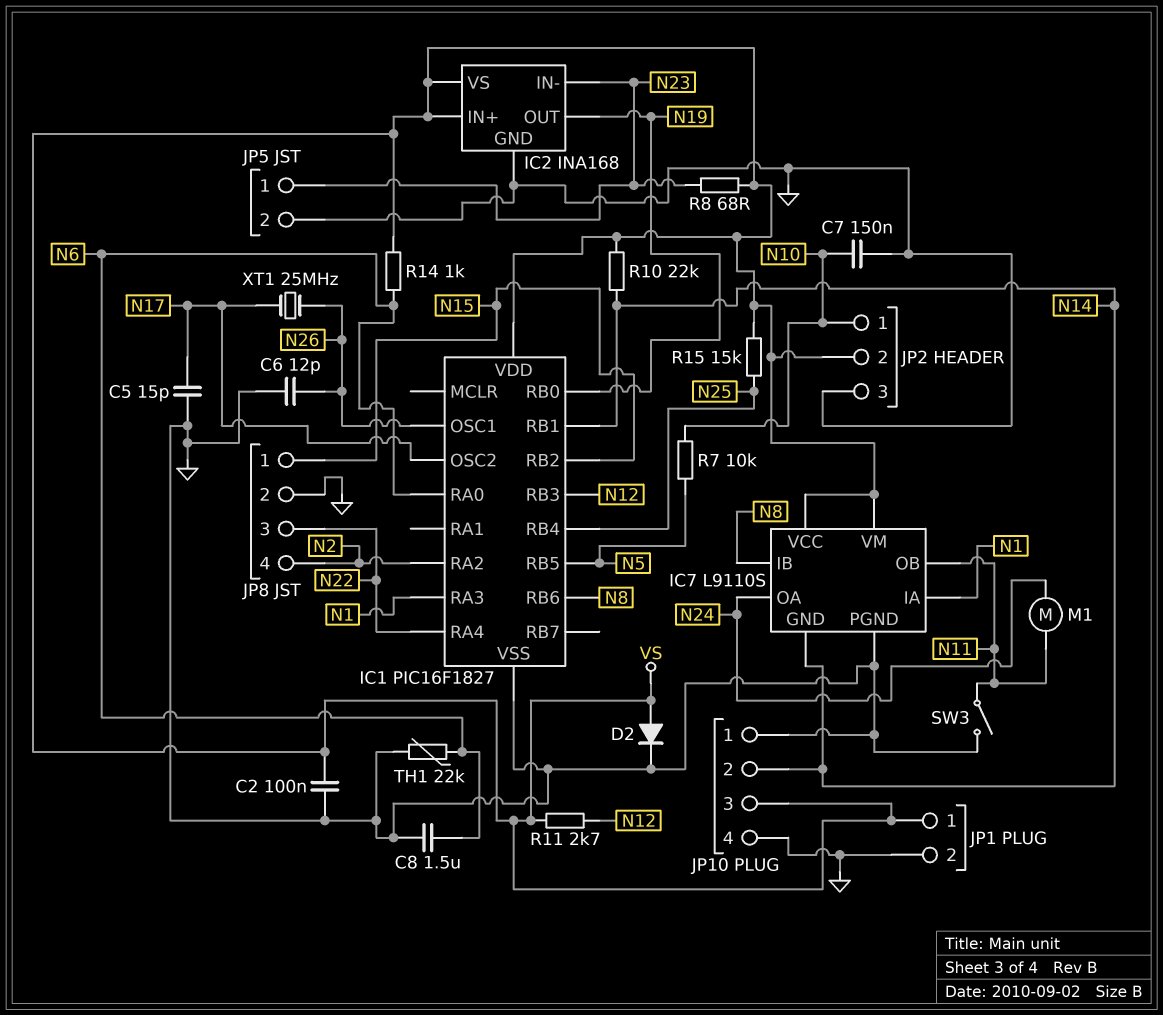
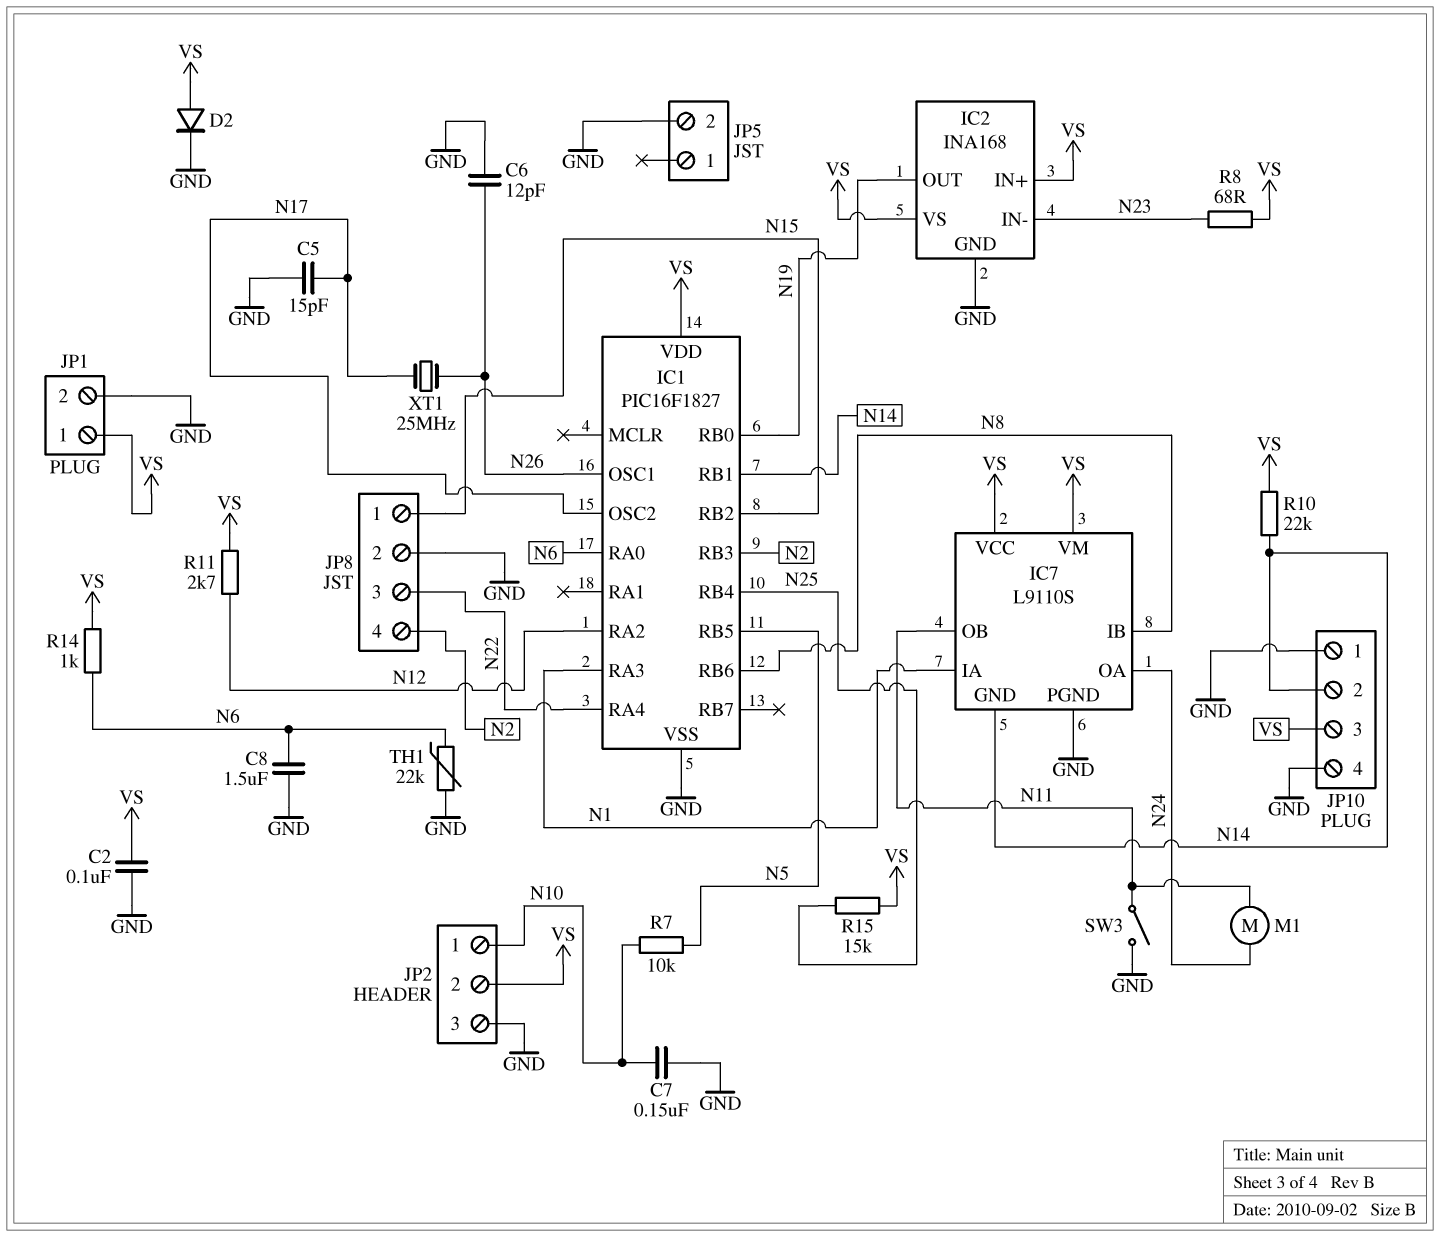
IC1 pin RA2: N2 -> N12
IC1 pin RB3: N12 -> N2
JP5 pin 1: N23 -> none

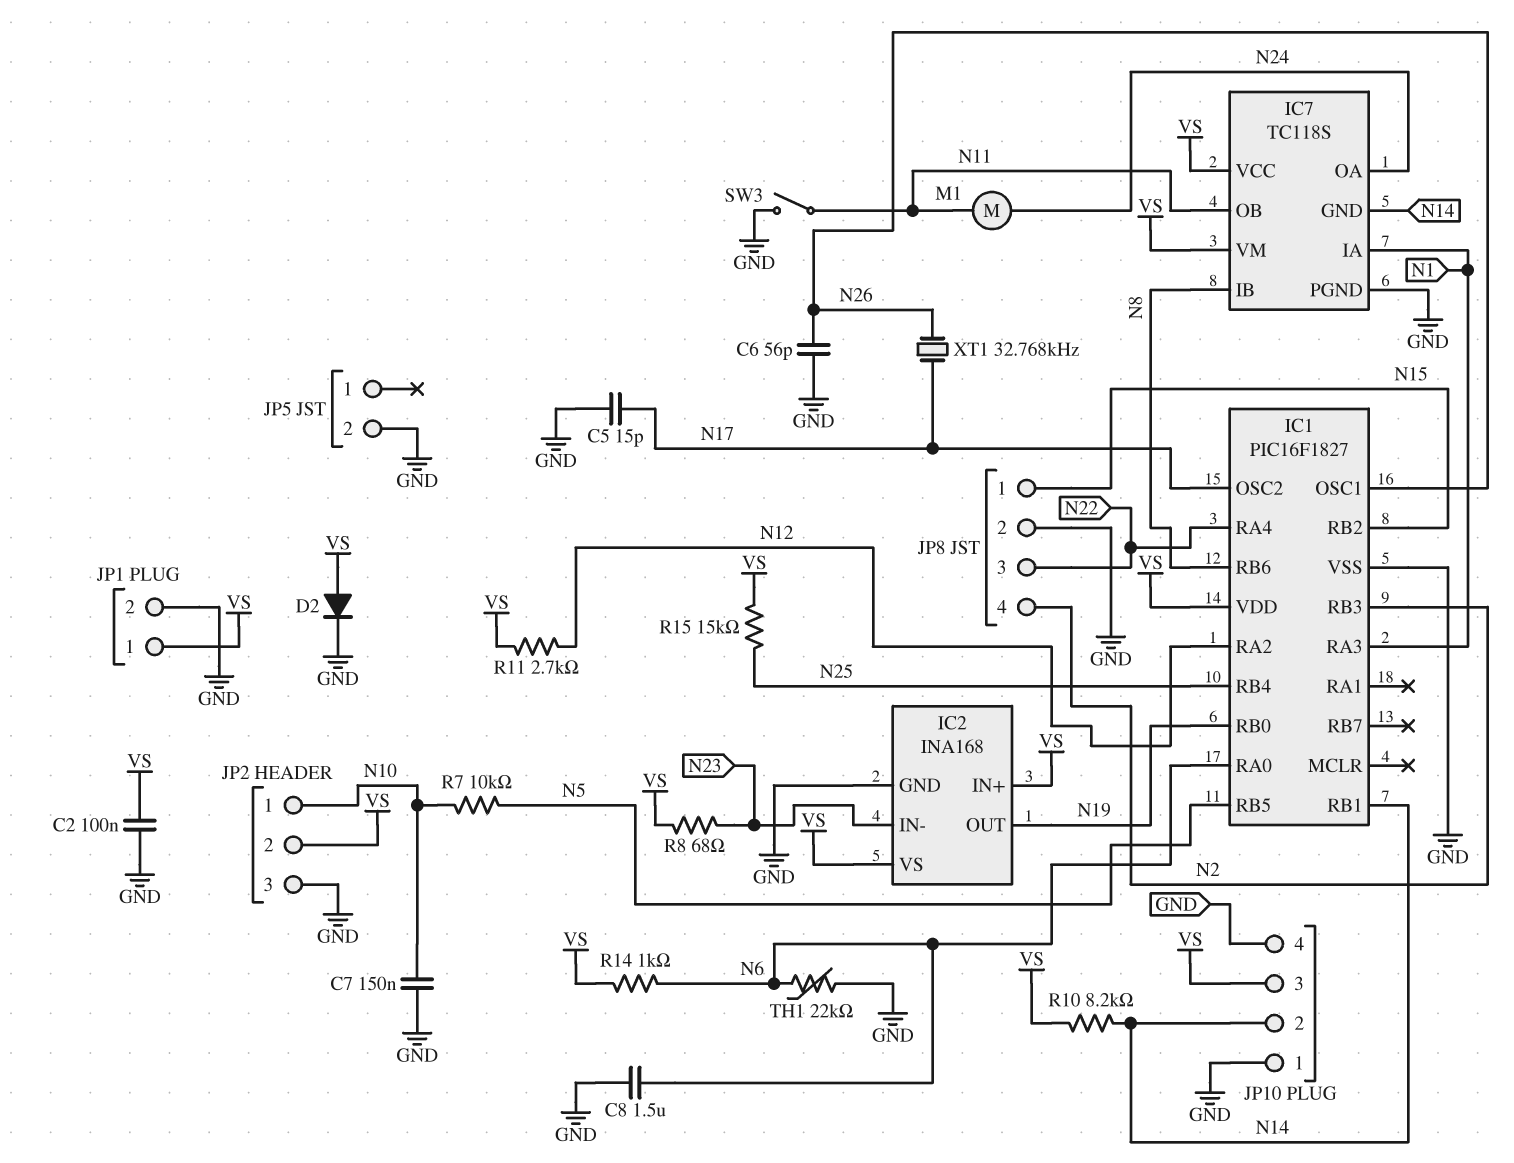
C6: 12pF (GND, N26) -> 56pF (GND, N26)
IC7: L9110S -> TC118S
R10: 22k (N14, VS) -> 8.2k (N14, VS)
XT1: 25MHz (N17, N26) -> 32.768kHz (N17, N26)

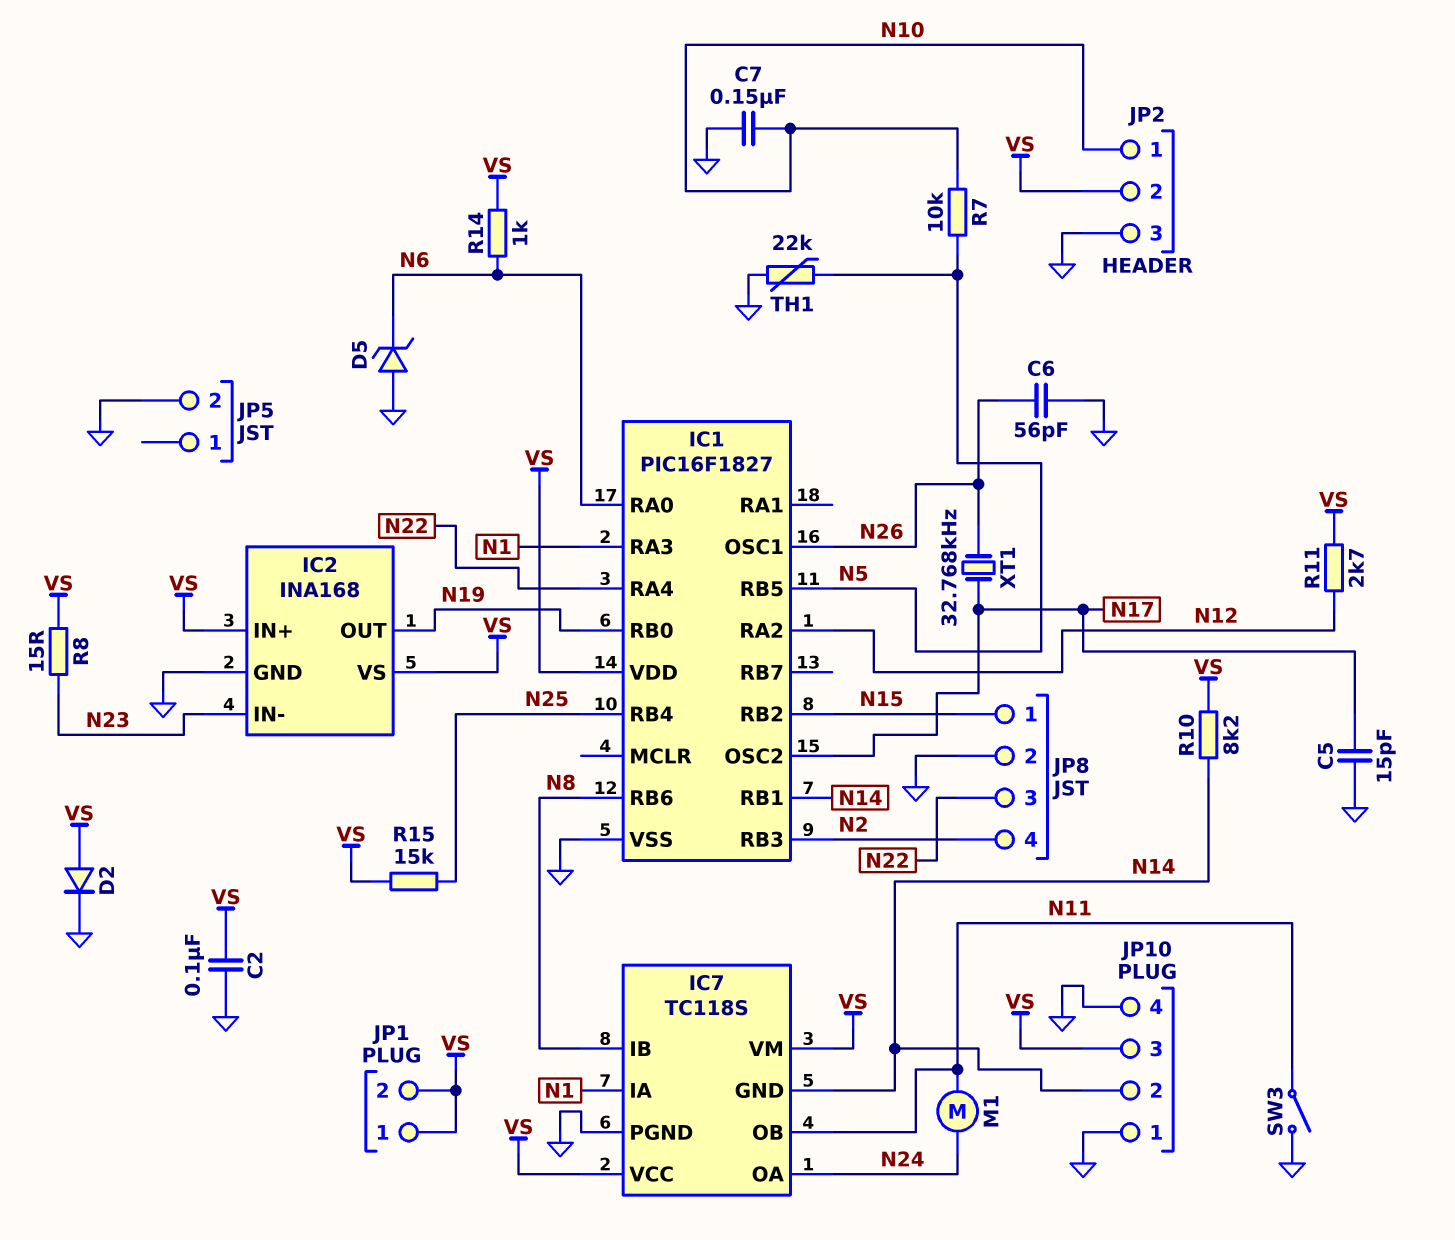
C8: 1.5uF (GND, N6) -> none
D5: none -> zener (A GND, K N6)
JP1 pin 2: GND -> VS
R8: 68 (N23, VS) -> 15 (N23, VS)
TH1: 22k (GND, N6) -> 22k (GND, N5)

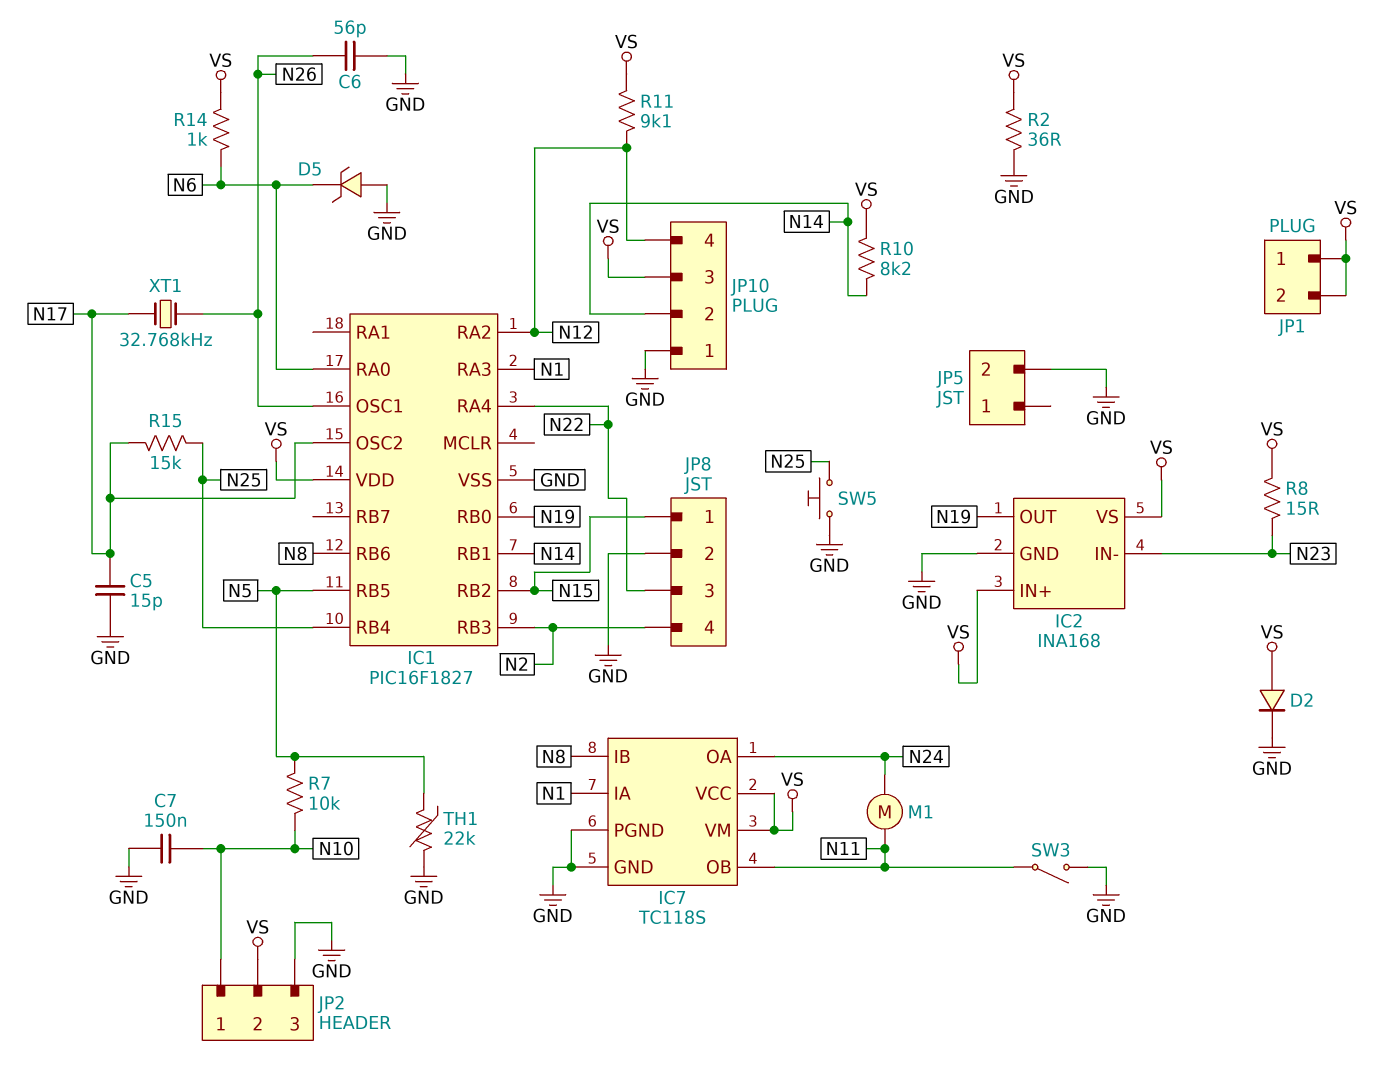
C2: 100nF (GND, VS) -> none
IC7 pin GND: N14 -> GND
JP10 pin 4: GND -> N12
R2: none -> 36 (GND, VS)
R11: 2.7k (N12, VS) -> 9.1k (N12, VS)
R15: 15k (N25, VS) -> 15k (N17, N25)
SW5: none -> button (GND, N25)

